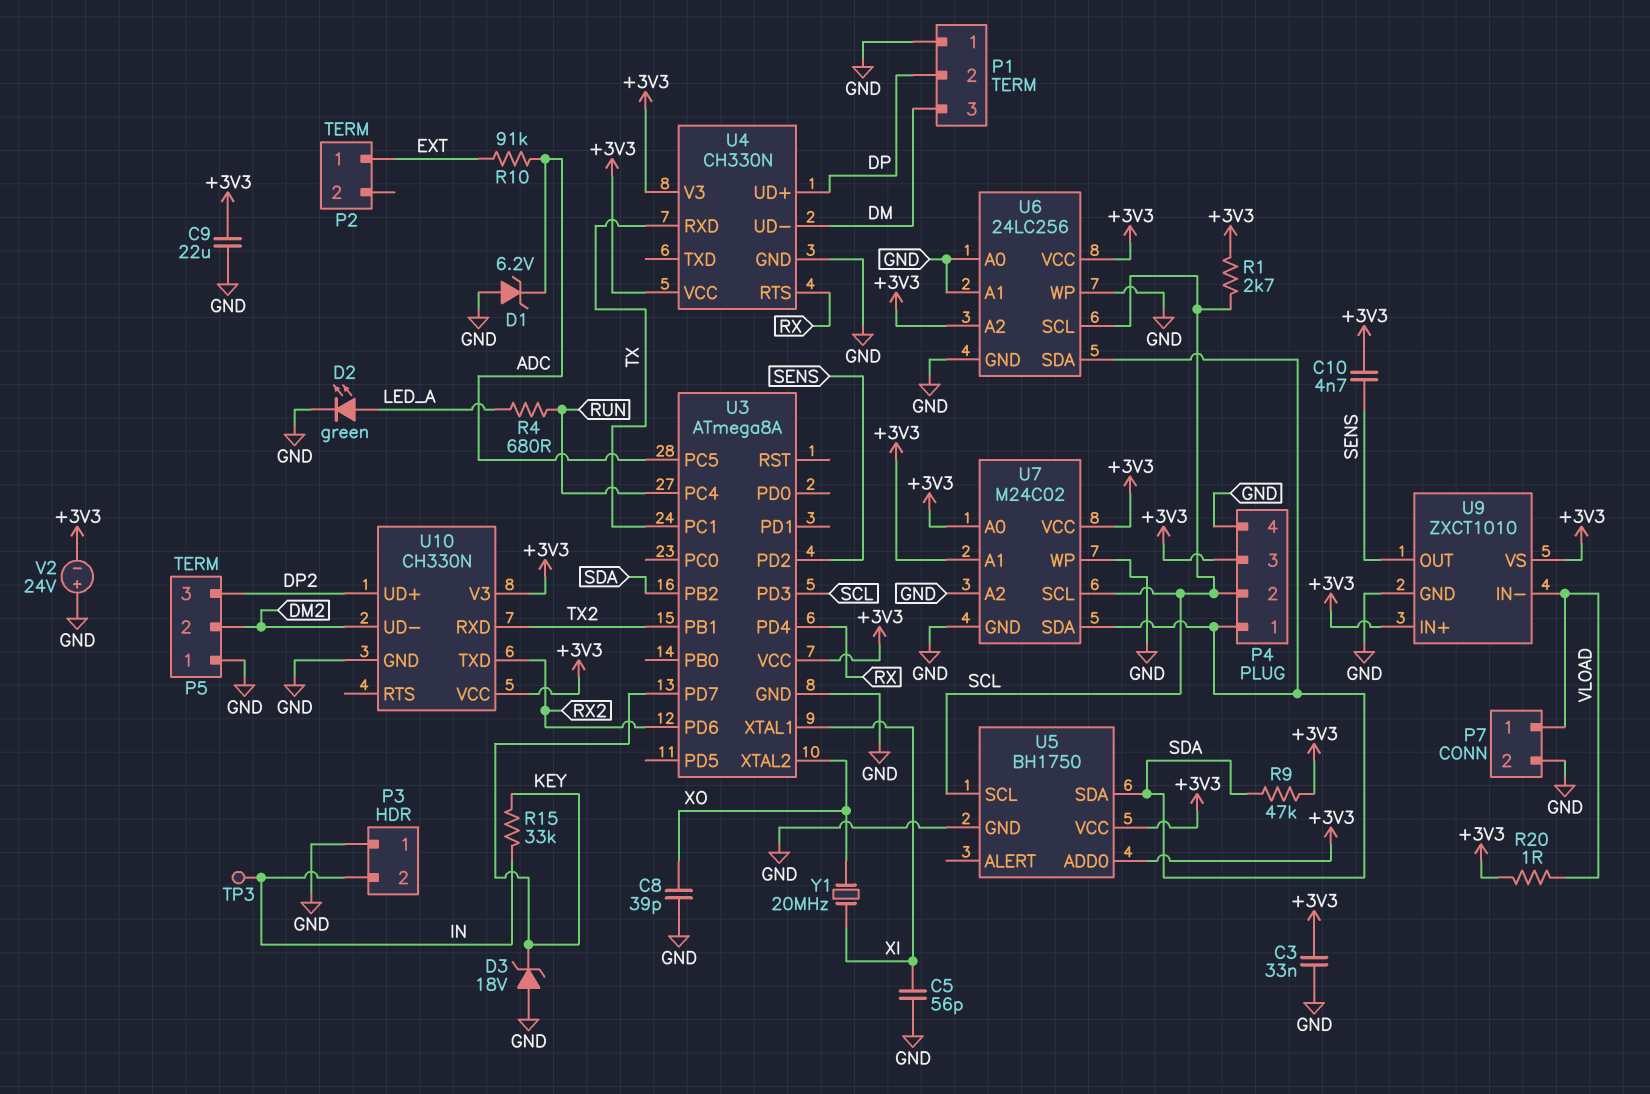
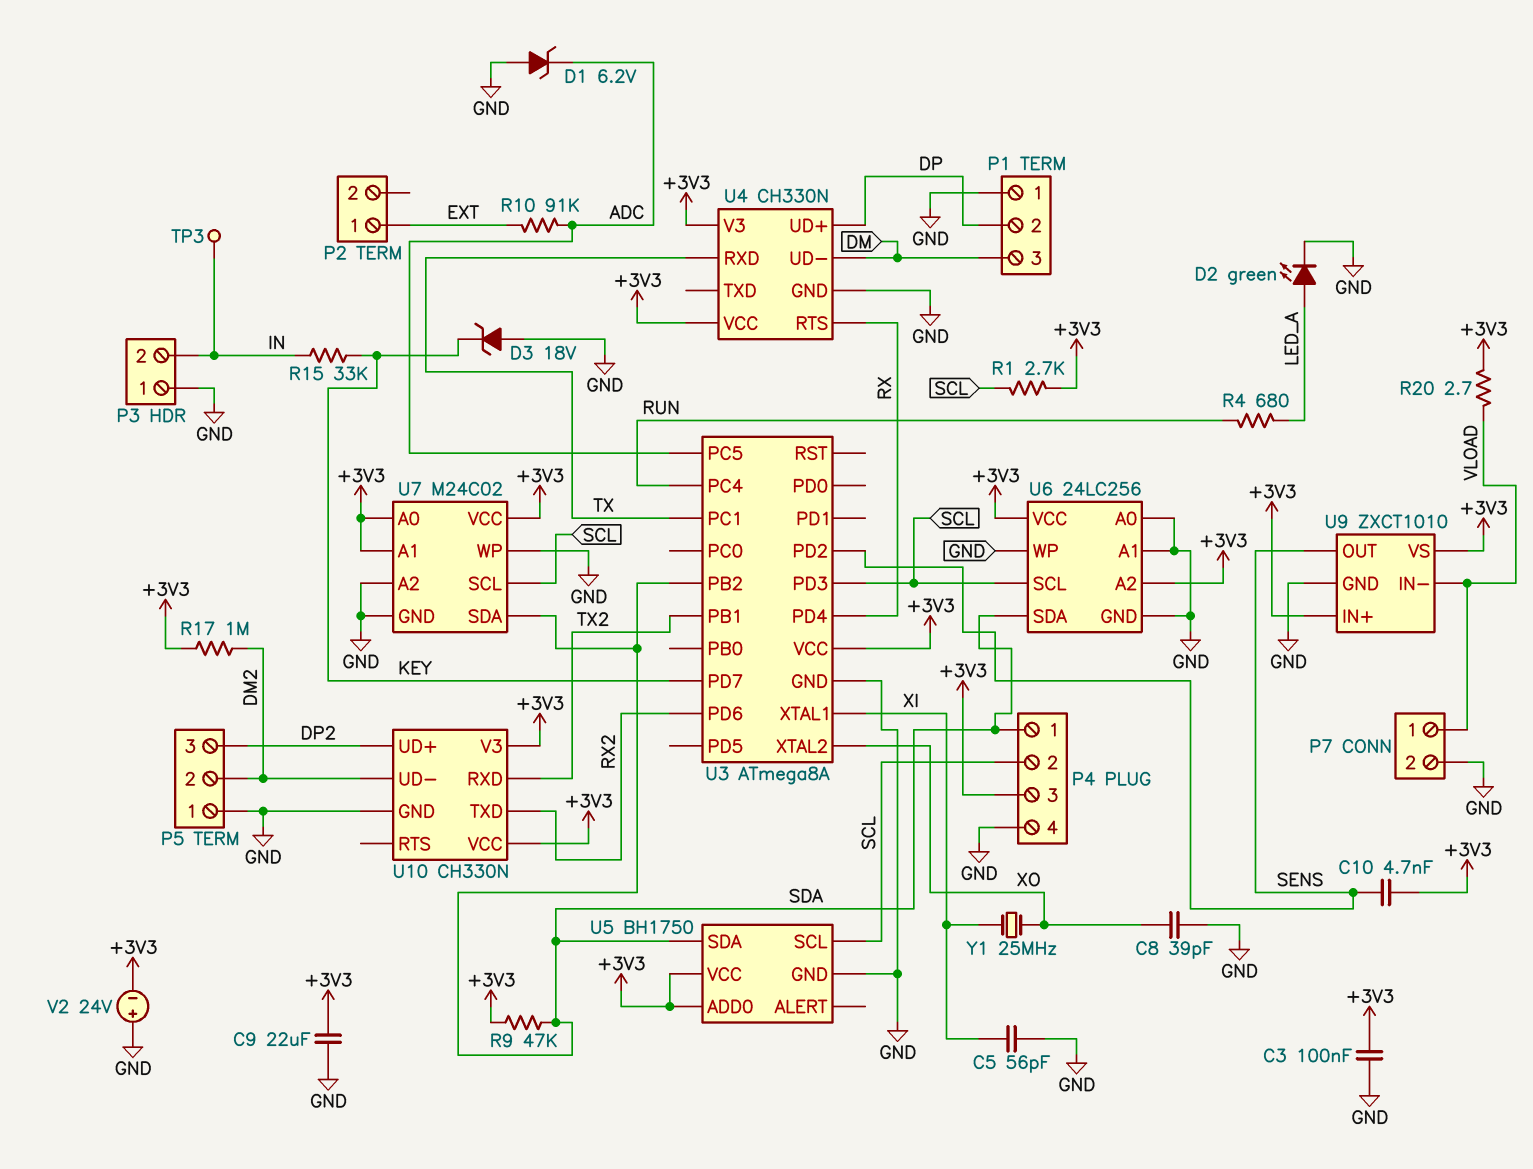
C3: 33nF (+3V3, GND) -> 100nF (+3V3, GND)
R17: none -> 1M (+3V3, DM2)
R20: 1 (+3V3, VLOAD) -> 2.7 (+3V3, VLOAD)
Y1: 20MHz (XI, XO) -> 25MHz (XI, XO)

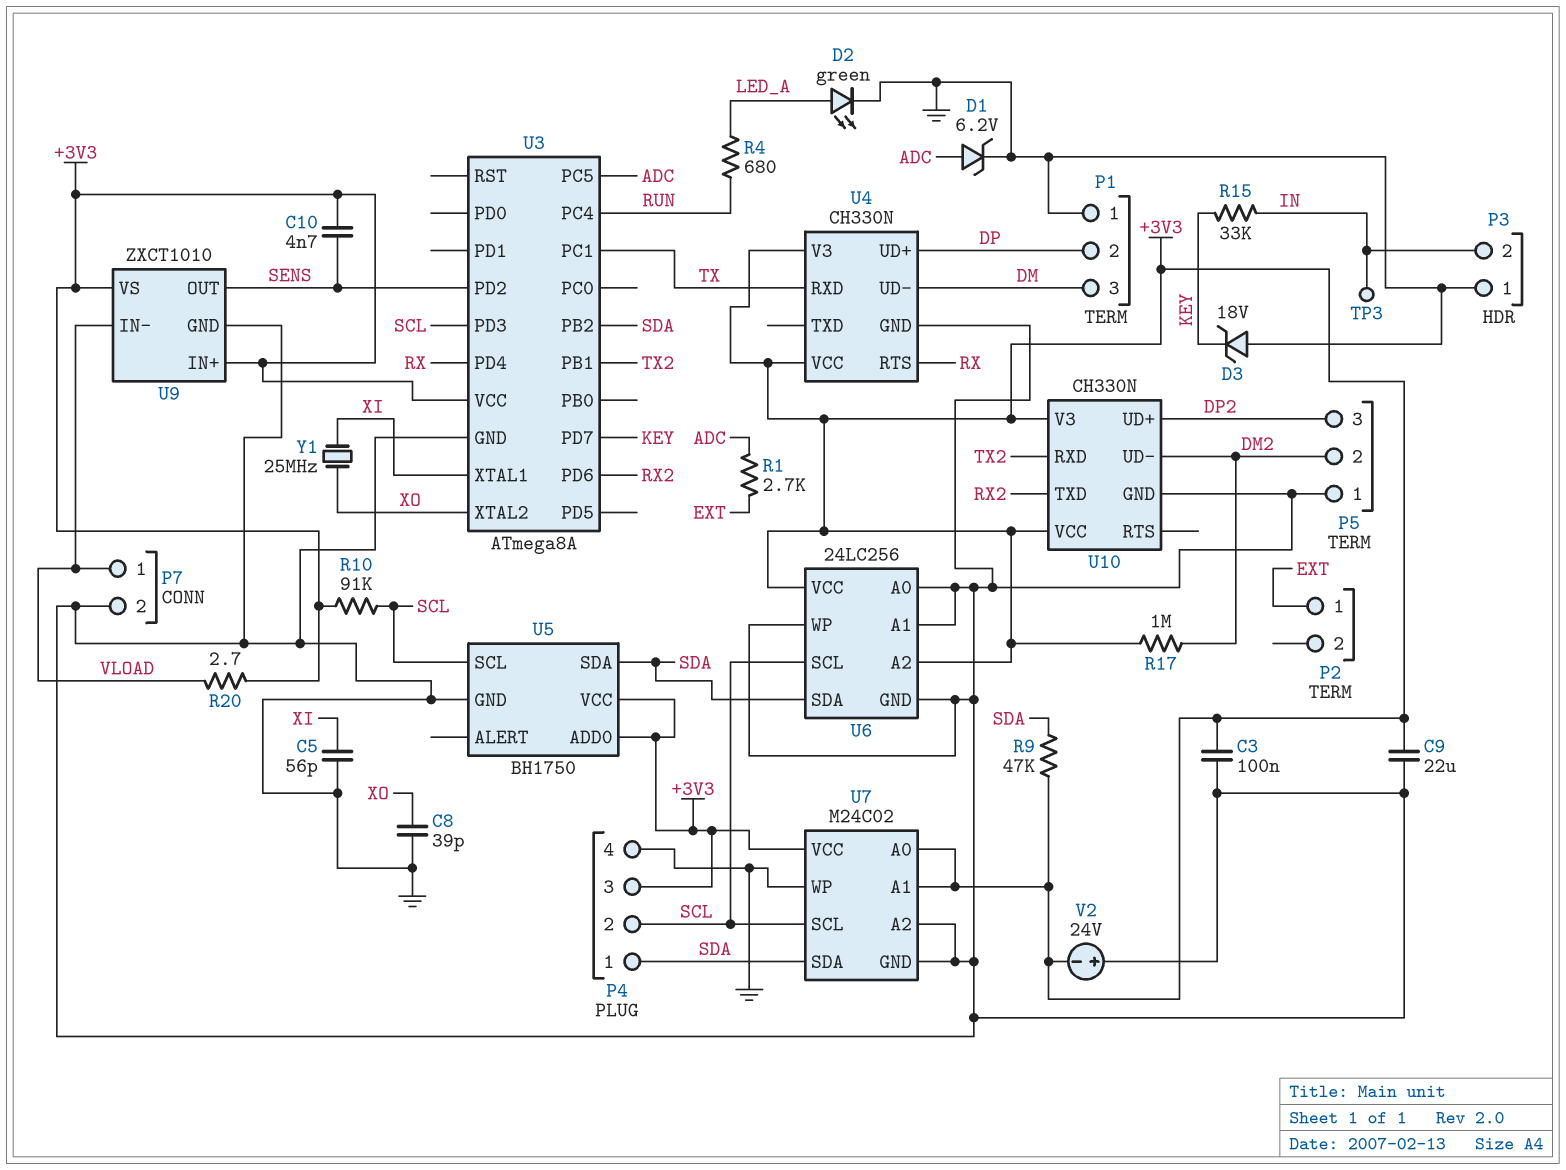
D1: zener 6.2V (A GND, K ADC) -> zener 6.2V (A ADC, K GND)
R1: 2.7k (+3V3, SCL) -> 2.7k (ADC, EXT)
R10: 91k (ADC, EXT) -> 91k (+3V3, SCL)

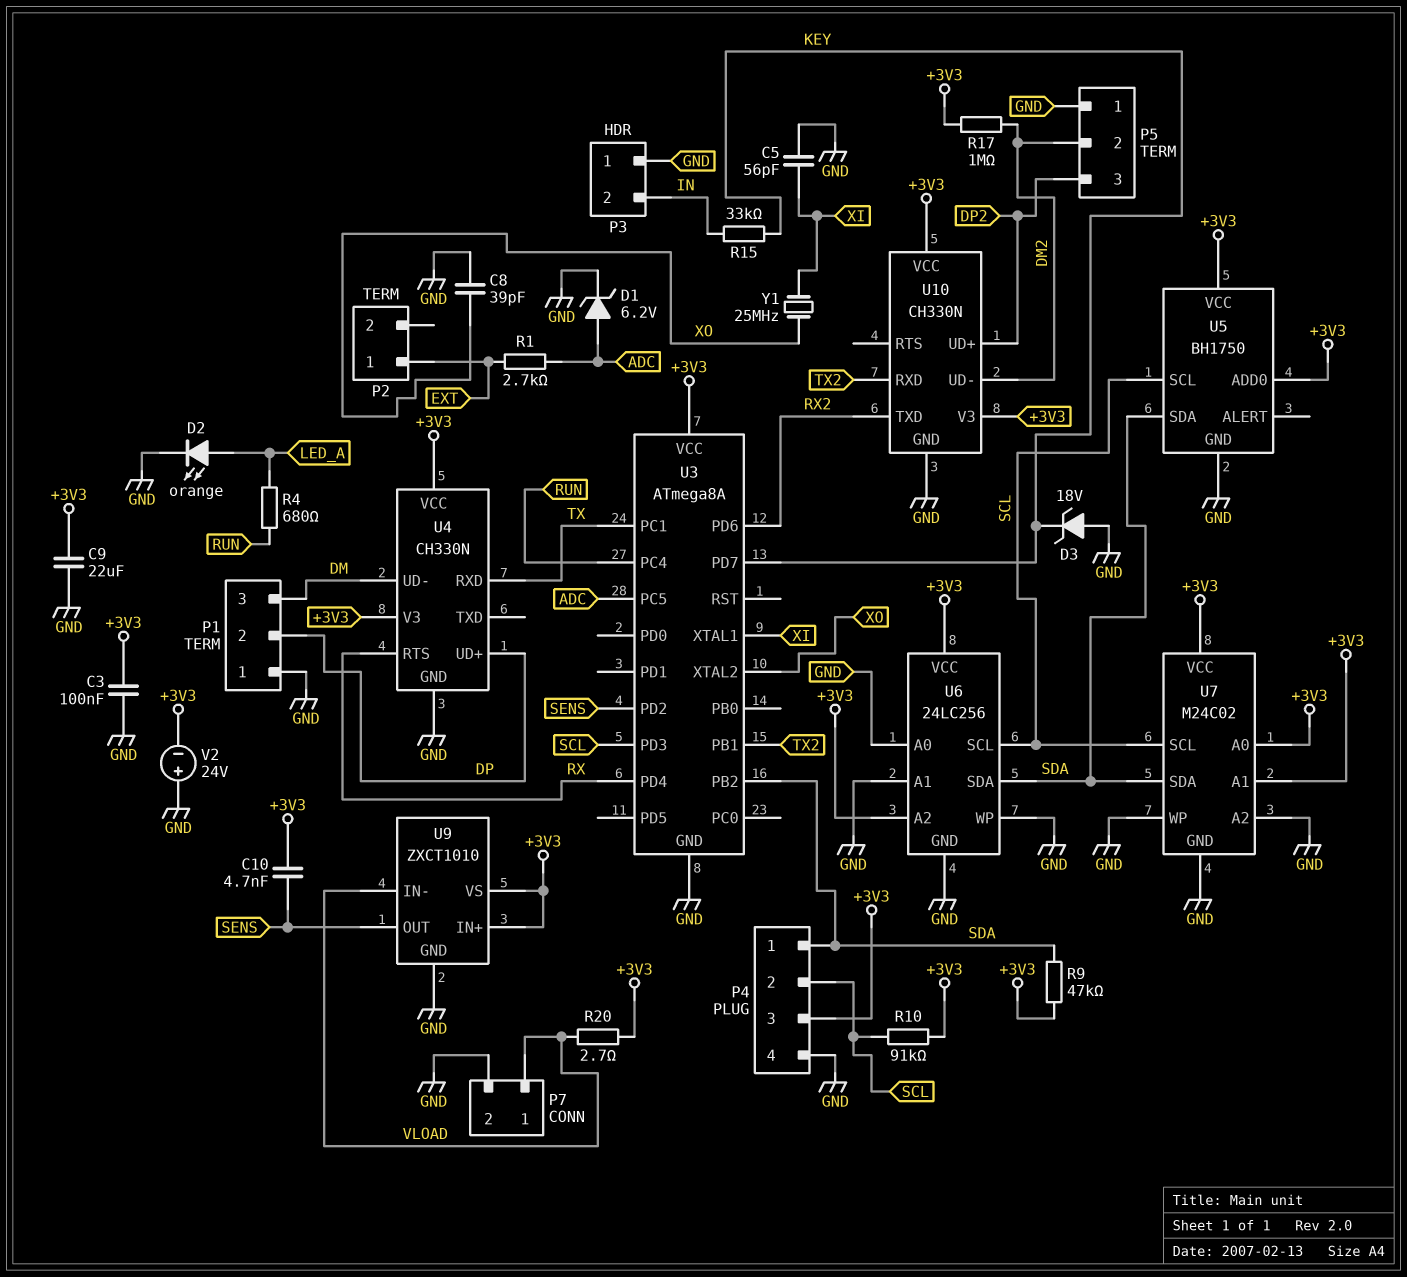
D2: LED green (A LED_A, K GND) -> LED orange (A LED_A, K GND)
TP3: test point (IN) -> none

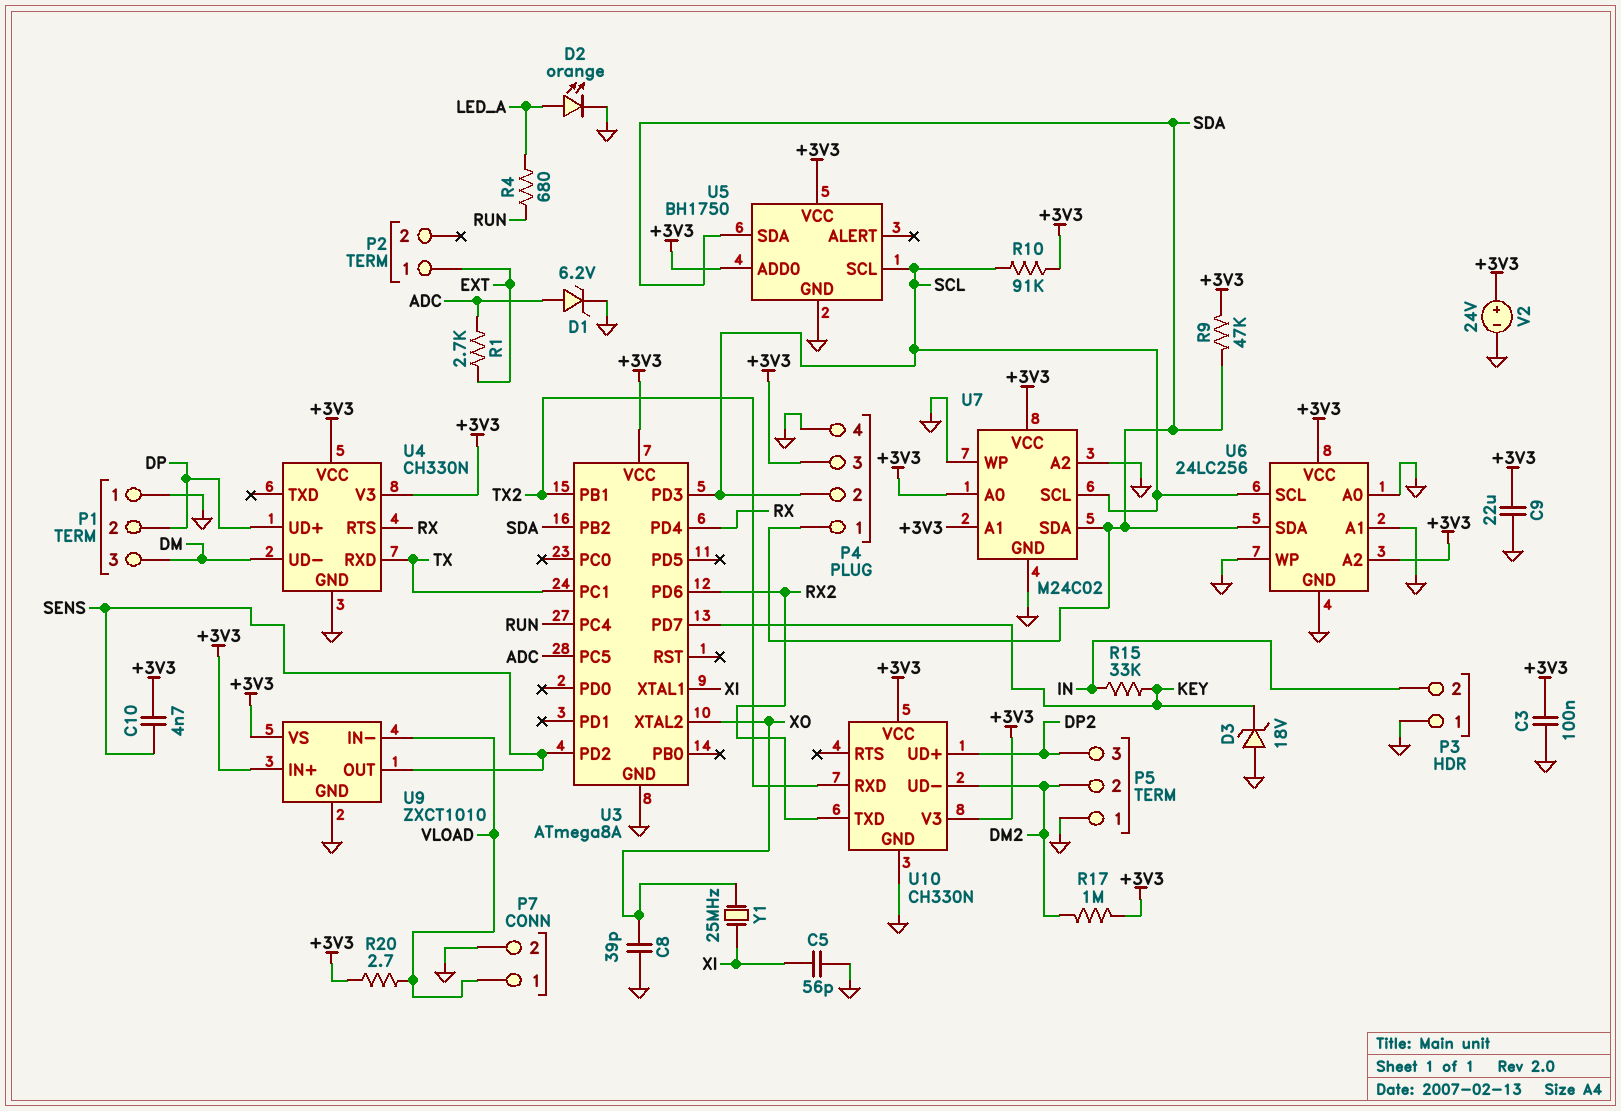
V2: 24V (plus GND, minus +3V3) -> 24V (plus +3V3, minus GND)

